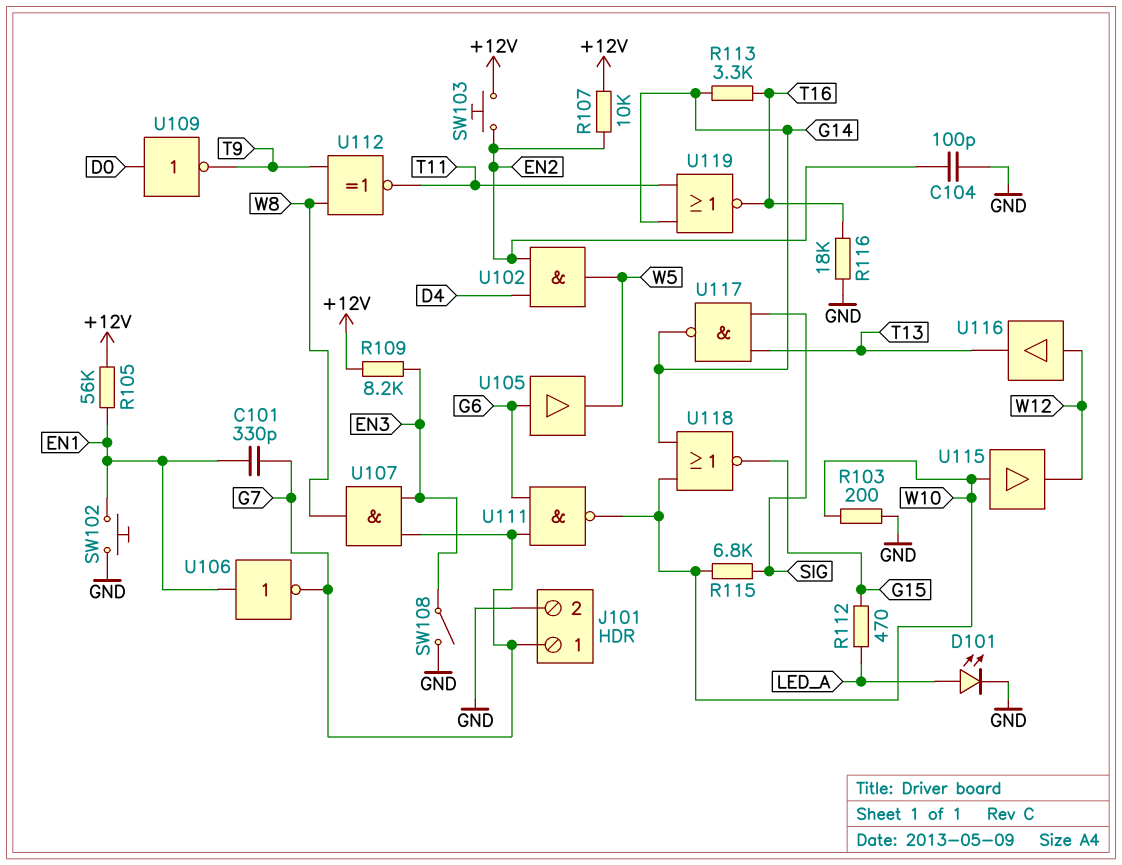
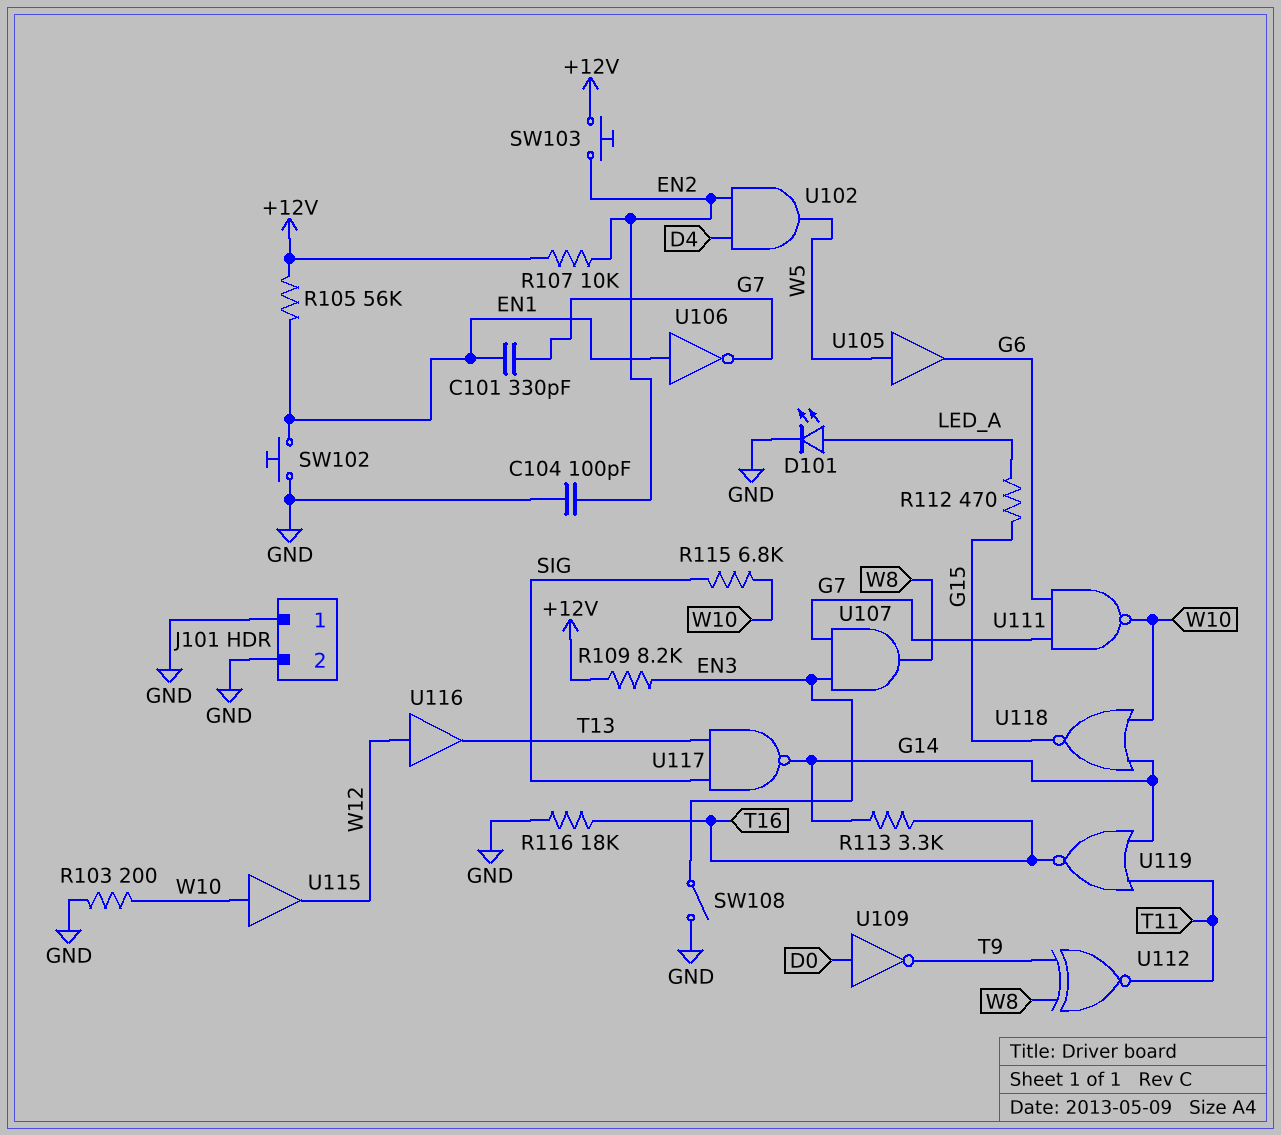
J101 pin 1: G7 -> GND
U105: buffer (in G6, out W5) -> buffer (in W5, out G6)

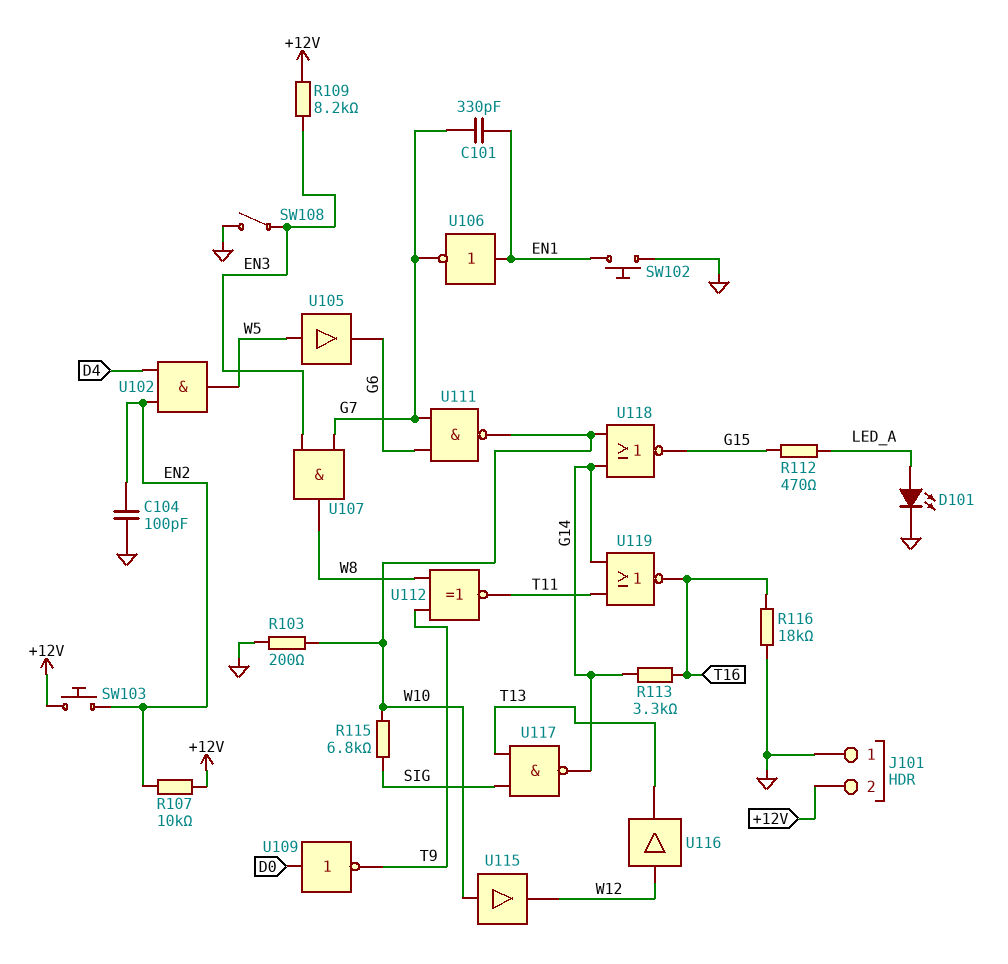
J101 pin 2: GND -> +12V
R105: 56k (+12V, EN1) -> none

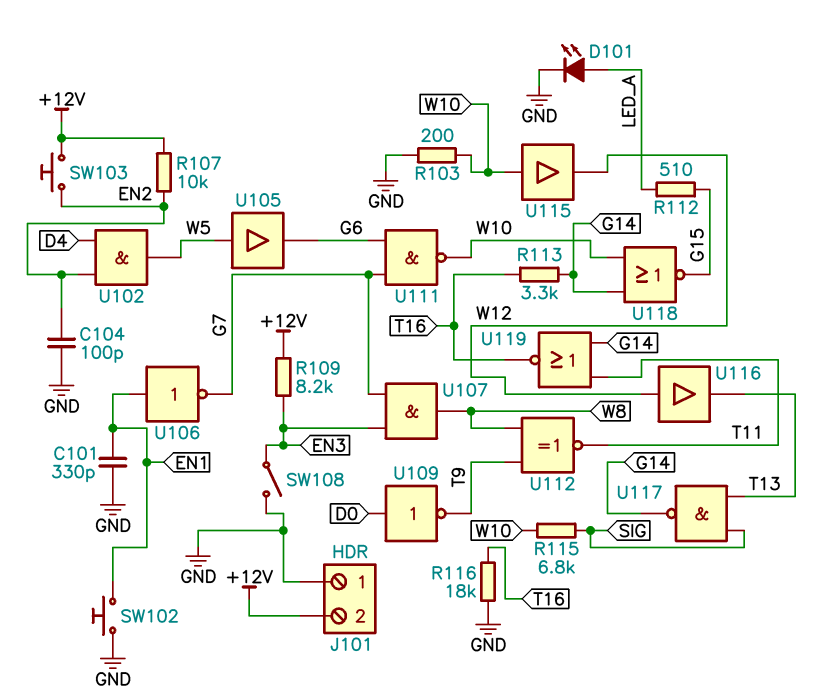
C101: 330pF (EN1, G7) -> 330pF (EN1, GND)
R112: 470 (G15, LED_A) -> 510 (G15, LED_A)

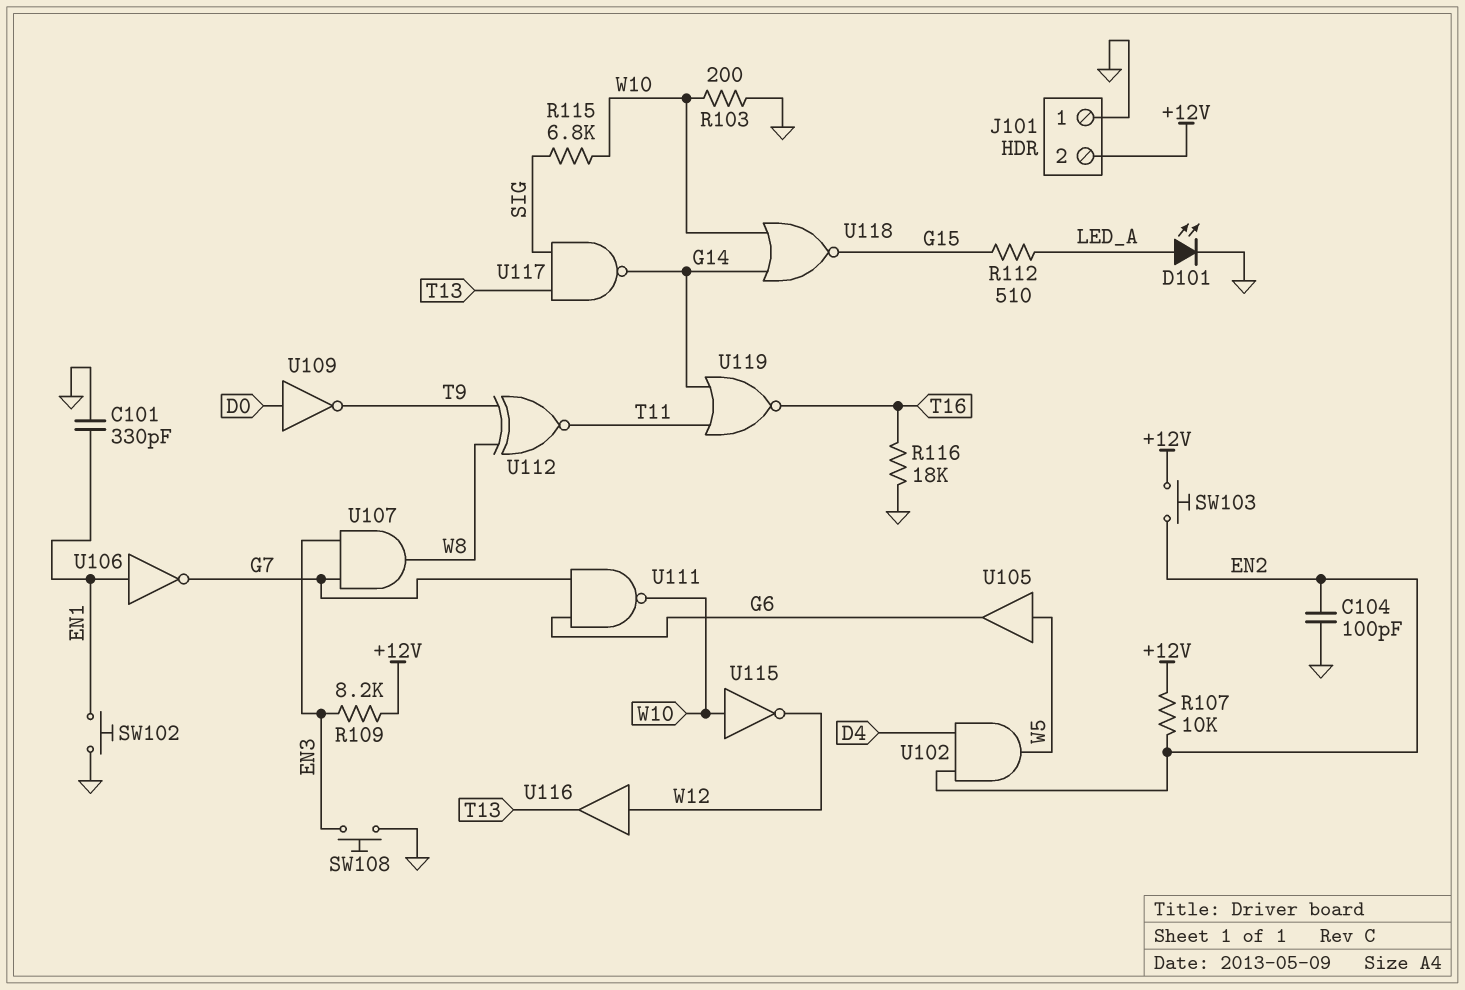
R113: 3.3k (G14, T16) -> none
SW108: switch (EN3, GND) -> button (EN3, GND)
U115: buffer (in W10, out W12) -> NOT (in W10, out W12)

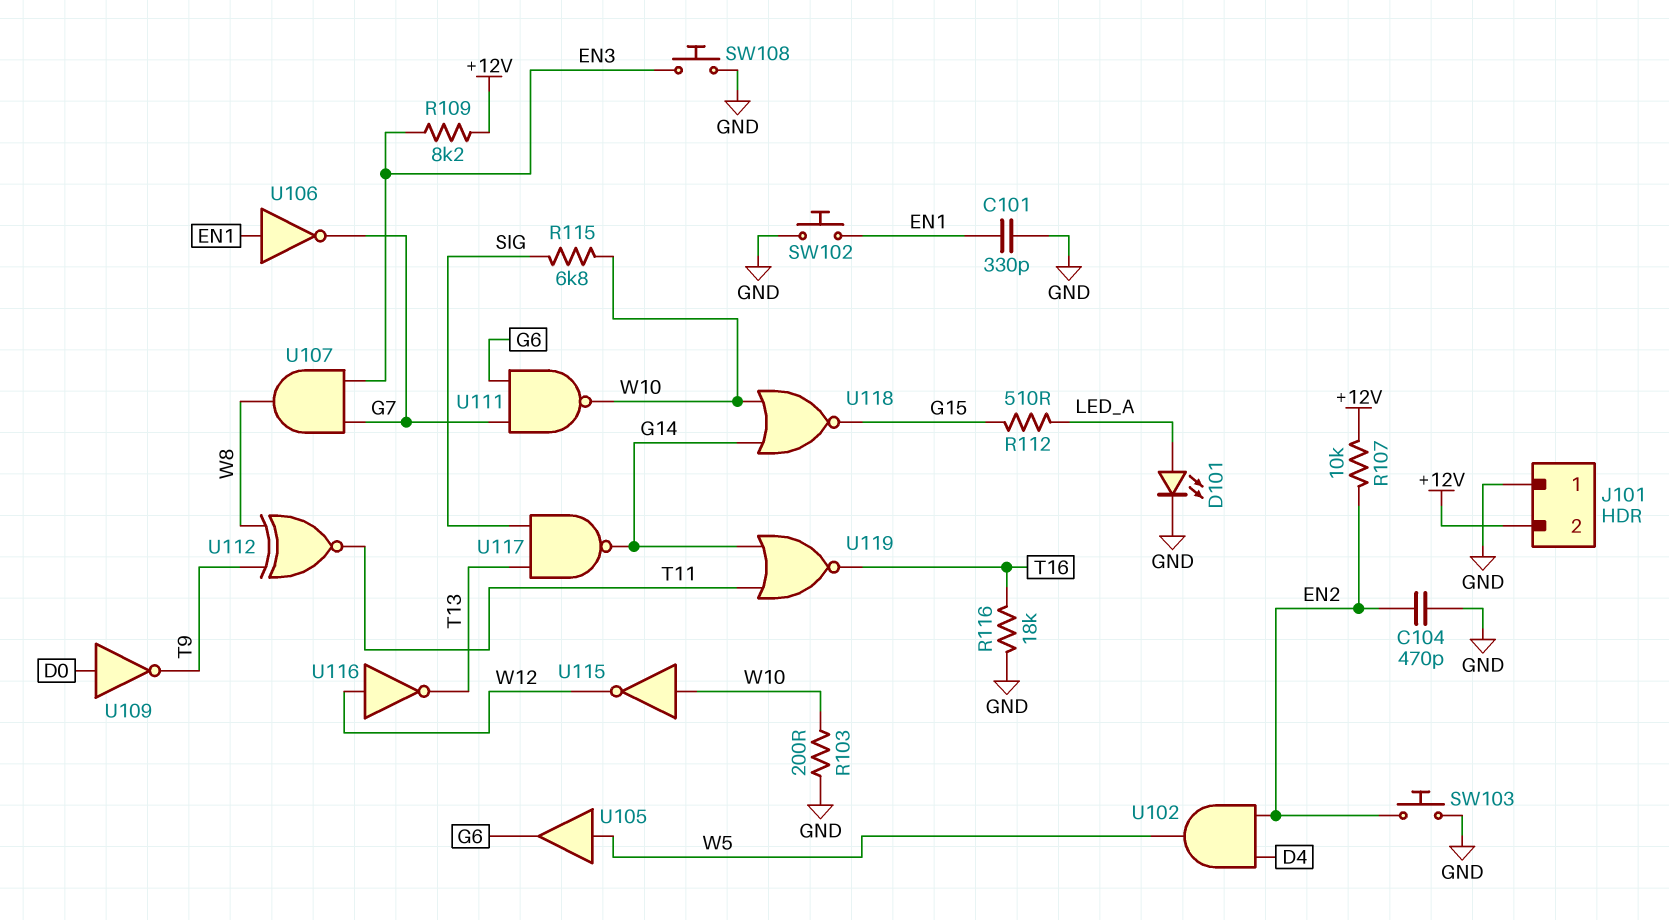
C104: 100pF (EN2, GND) -> 470pF (EN2, GND)
SW103: button (+12V, EN2) -> button (EN2, GND)
U116: buffer (in W12, out T13) -> NOT (in W12, out T13)

